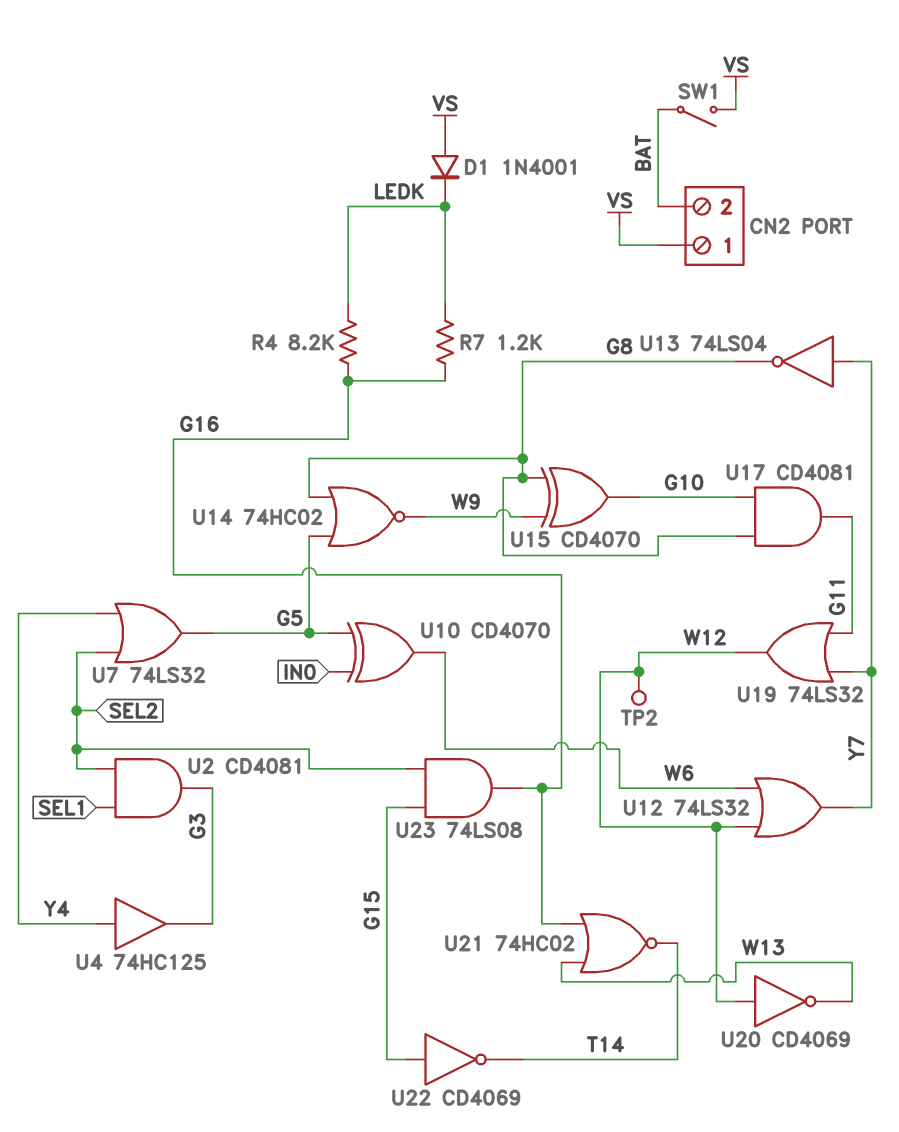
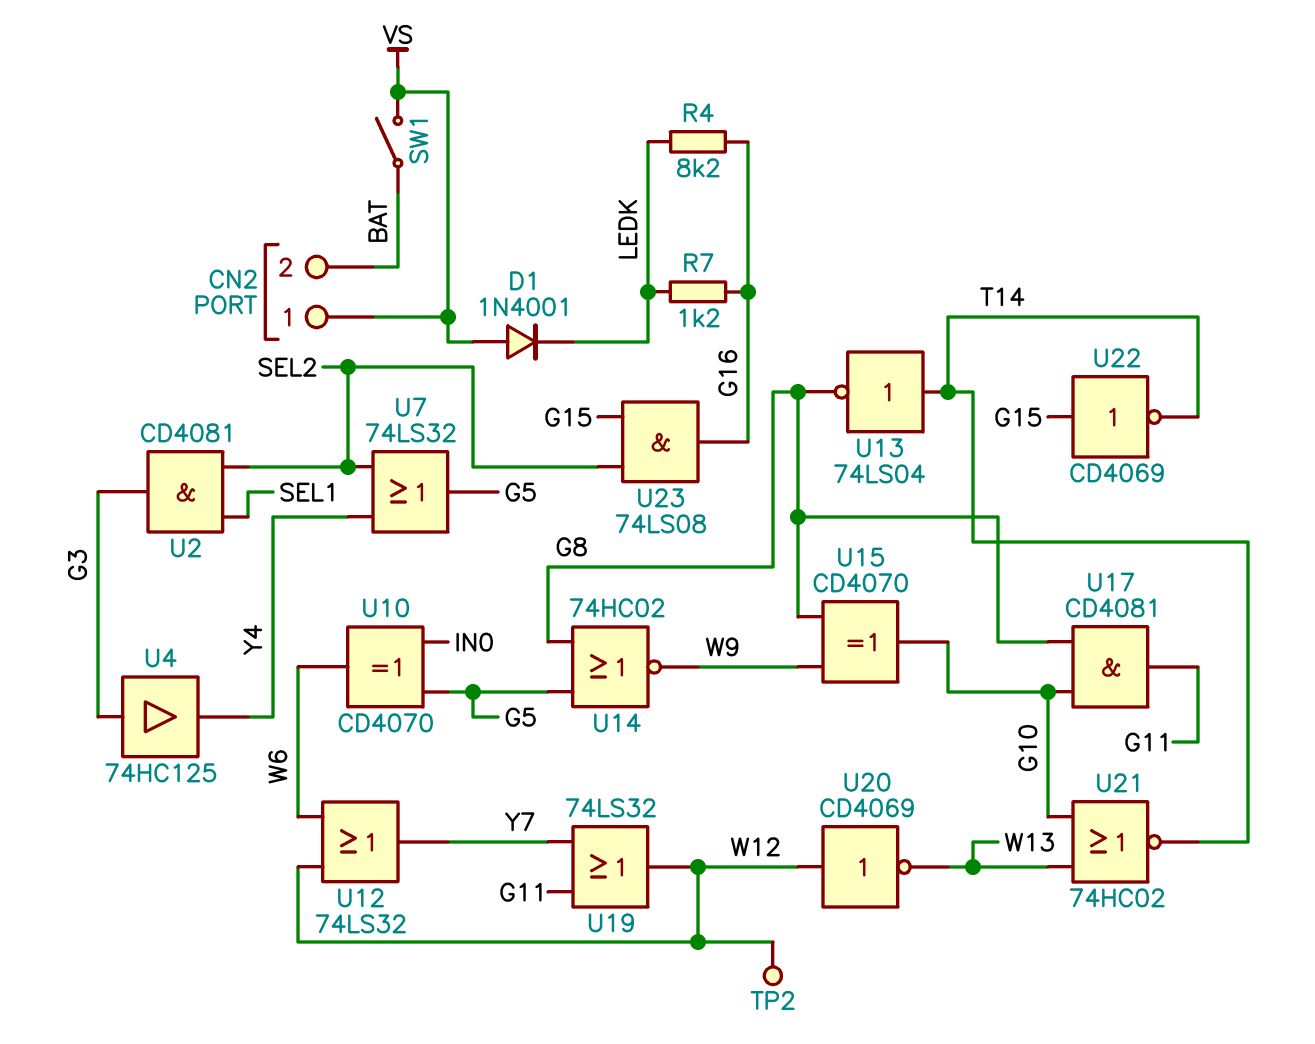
U4: buffer 74HC125 (in Y4, out G3) -> buffer 74HC125 (in G3, out Y4)
U13: NOT 74LS04 (in Y7, out G8) -> NOT 74LS04 (in T14, out G8)
U21: NOR 74HC02 (in G16, in W13, out T14) -> NOR 74HC02 (in G10, in W13, out T14)

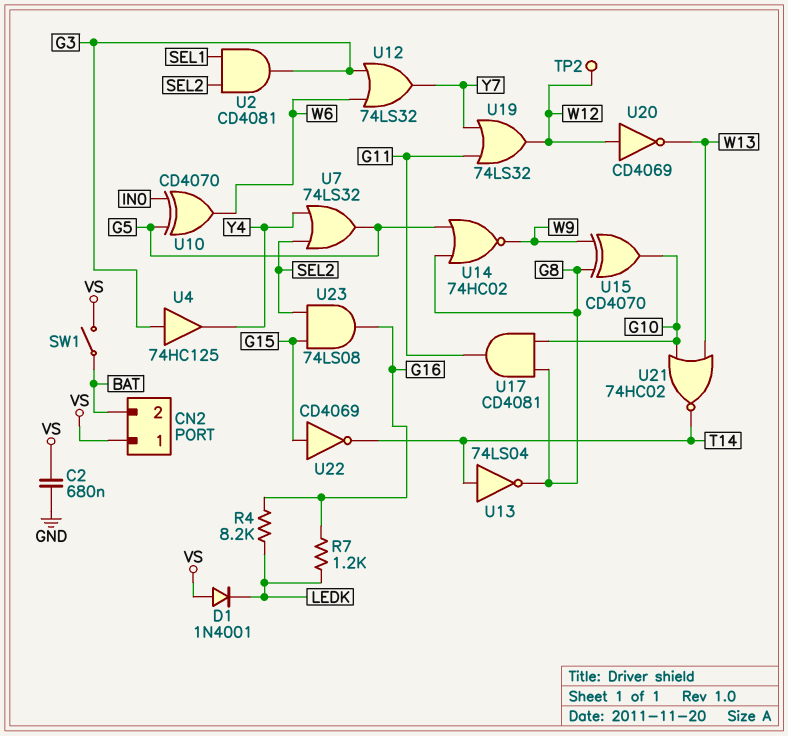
C2: none -> 680nF (GND, VS)
U12: OR 74LS32 (in W6, in W12, out Y7) -> OR 74LS32 (in G3, in W6, out Y7)

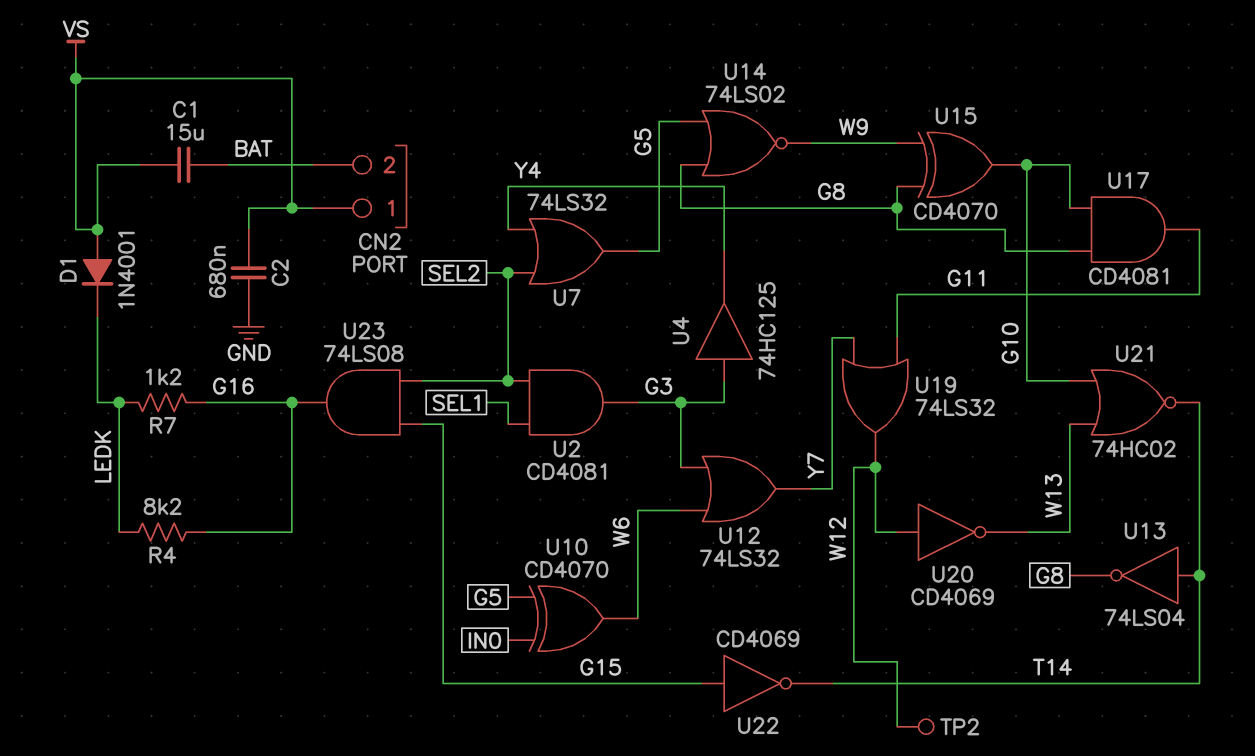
C1: none -> 15uF (BAT, VS)
SW1: switch (BAT, VS) -> none
U14: NOR 74HC02 (in G5, in G8, out W9) -> NOR 74LS02 (in G5, in G8, out W9)

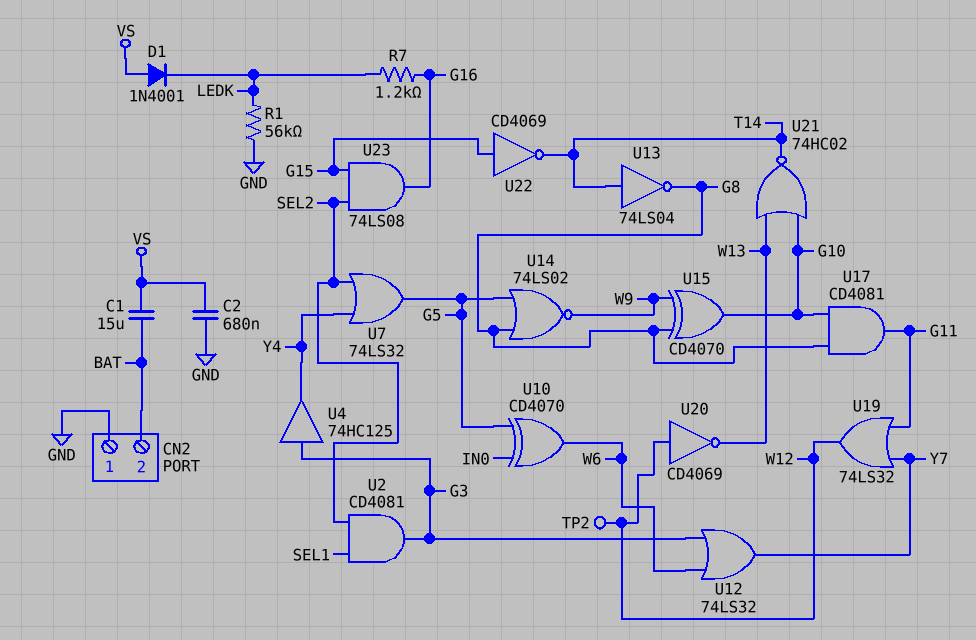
CN2 pin 1: VS -> GND
R1: none -> 56k (GND, LEDK)
R4: 8.2k (G16, LEDK) -> none

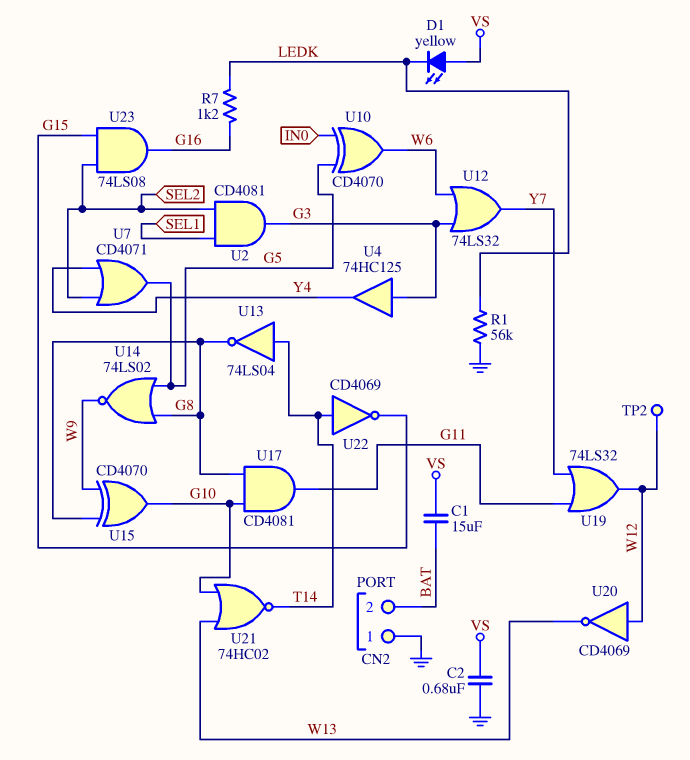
D1: diode 1N4001 (A VS, K LEDK) -> LED yellow (A VS, K LEDK)
U7: OR 74LS32 (in SEL2, in Y4, out G5) -> OR CD4071 (in SEL2, in Y4, out G5)
U22: NOT CD4069 (in G15, out T14) -> NOT CD4069 (in T14, out G15)

